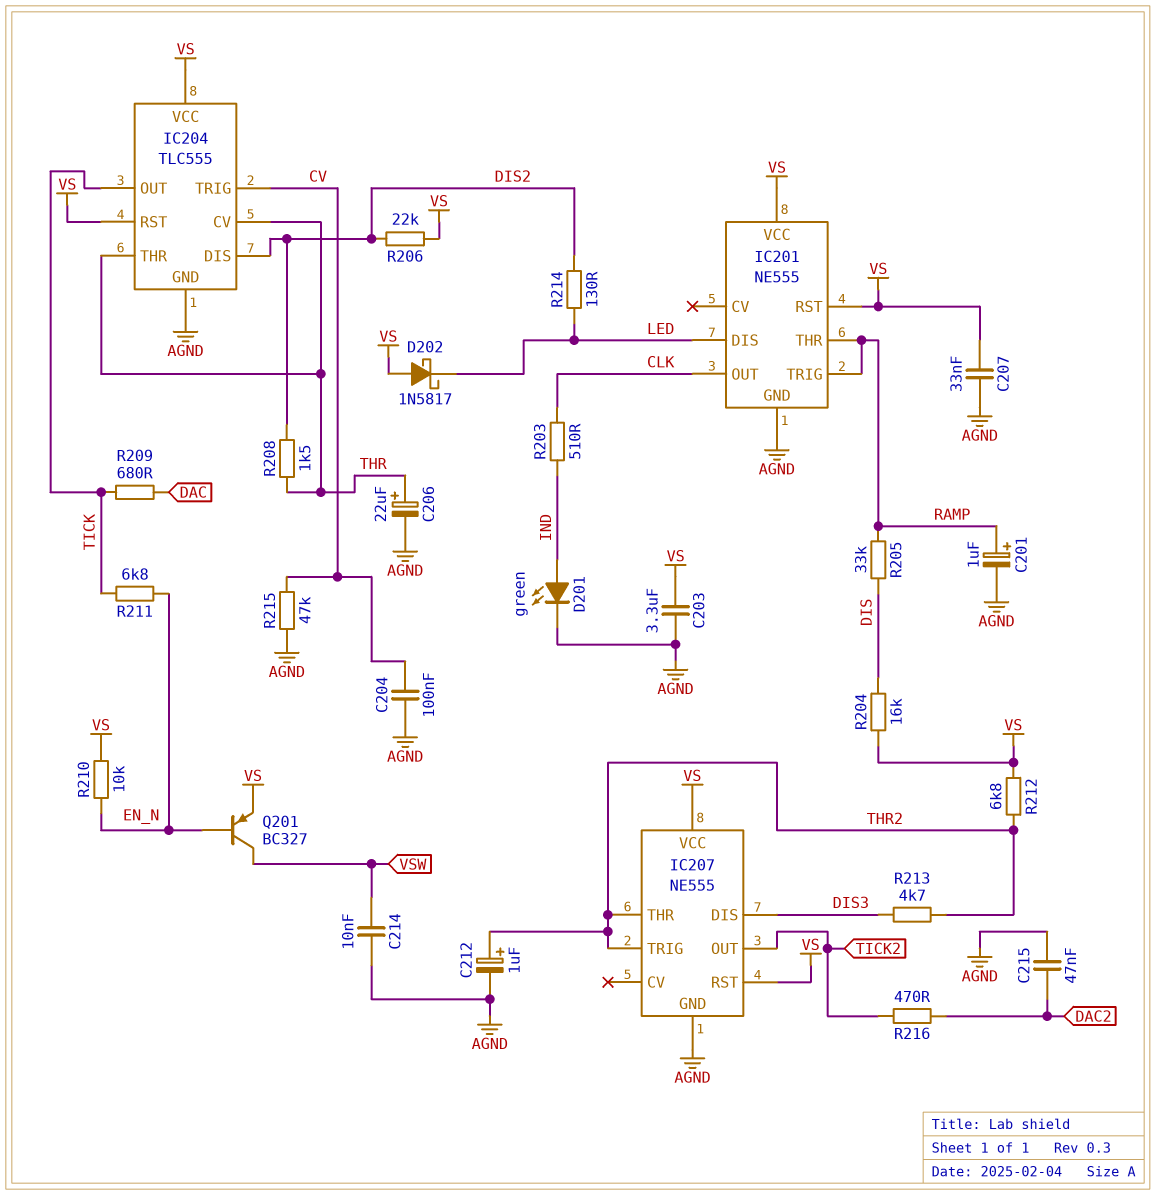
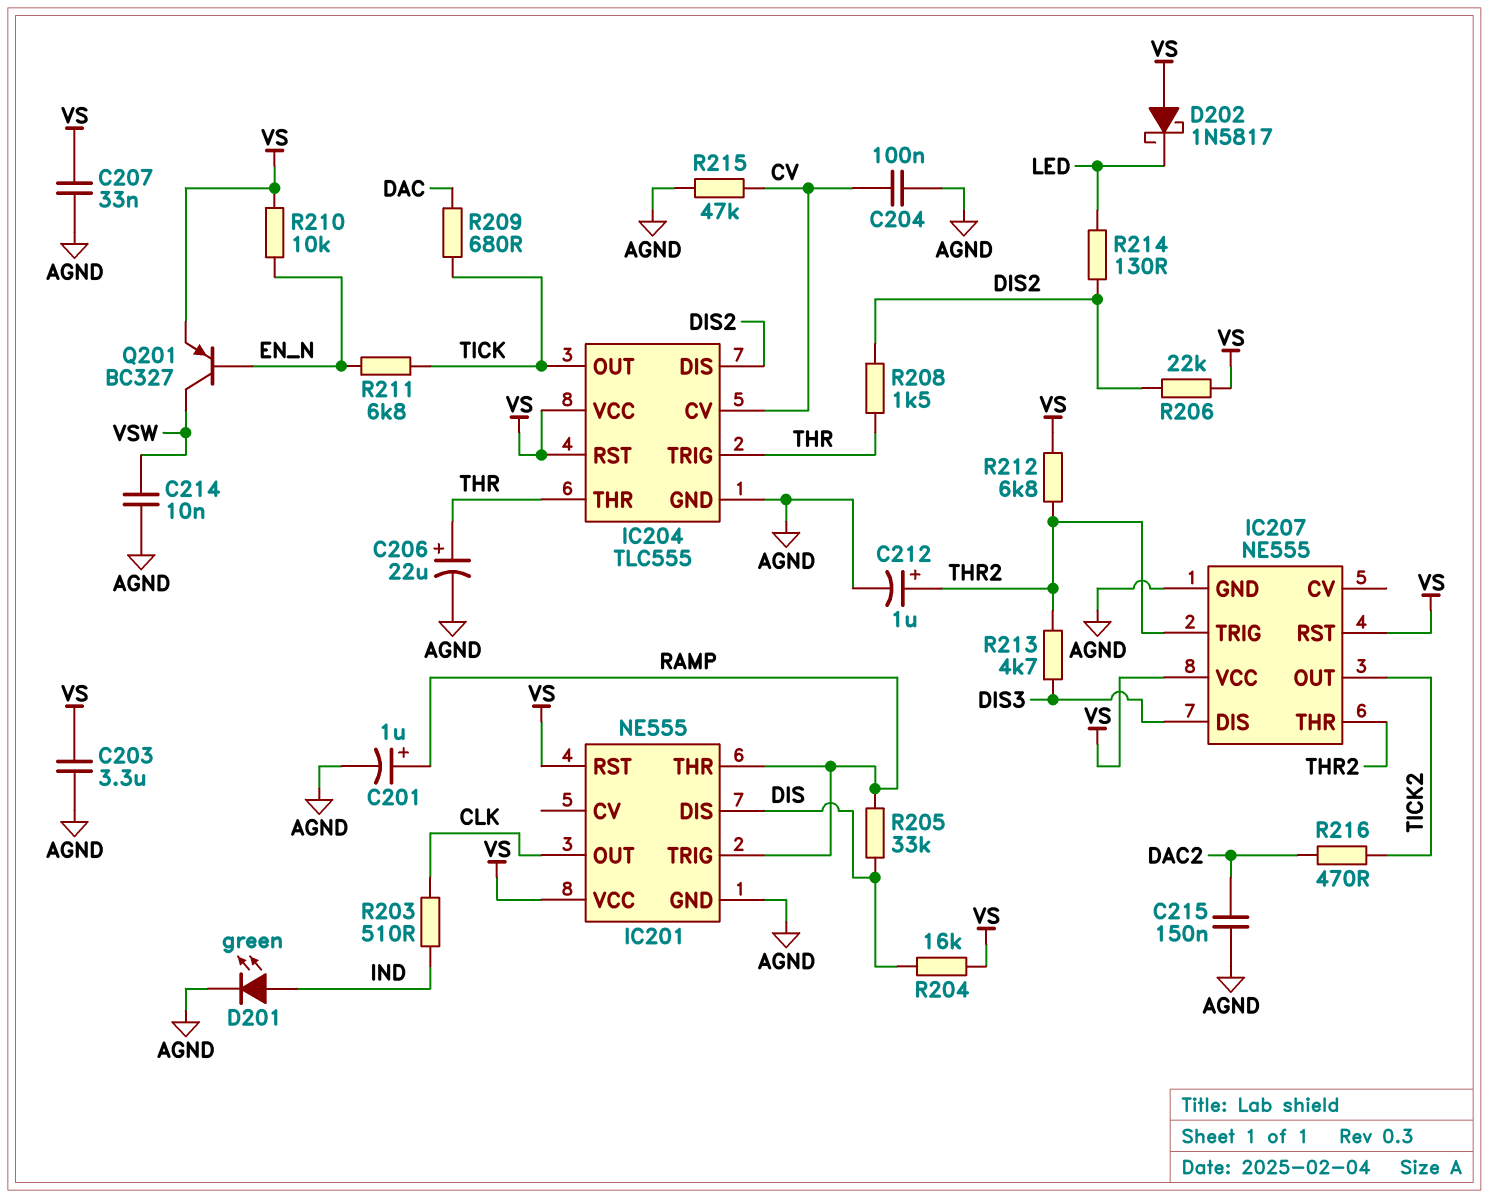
C215: 47nF (AGND, DAC2) -> 150nF (AGND, DAC2)
IC201 pin DIS: LED -> DIS
IC204 pin CV: THR -> CV
IC204 pin TRIG: CV -> THR

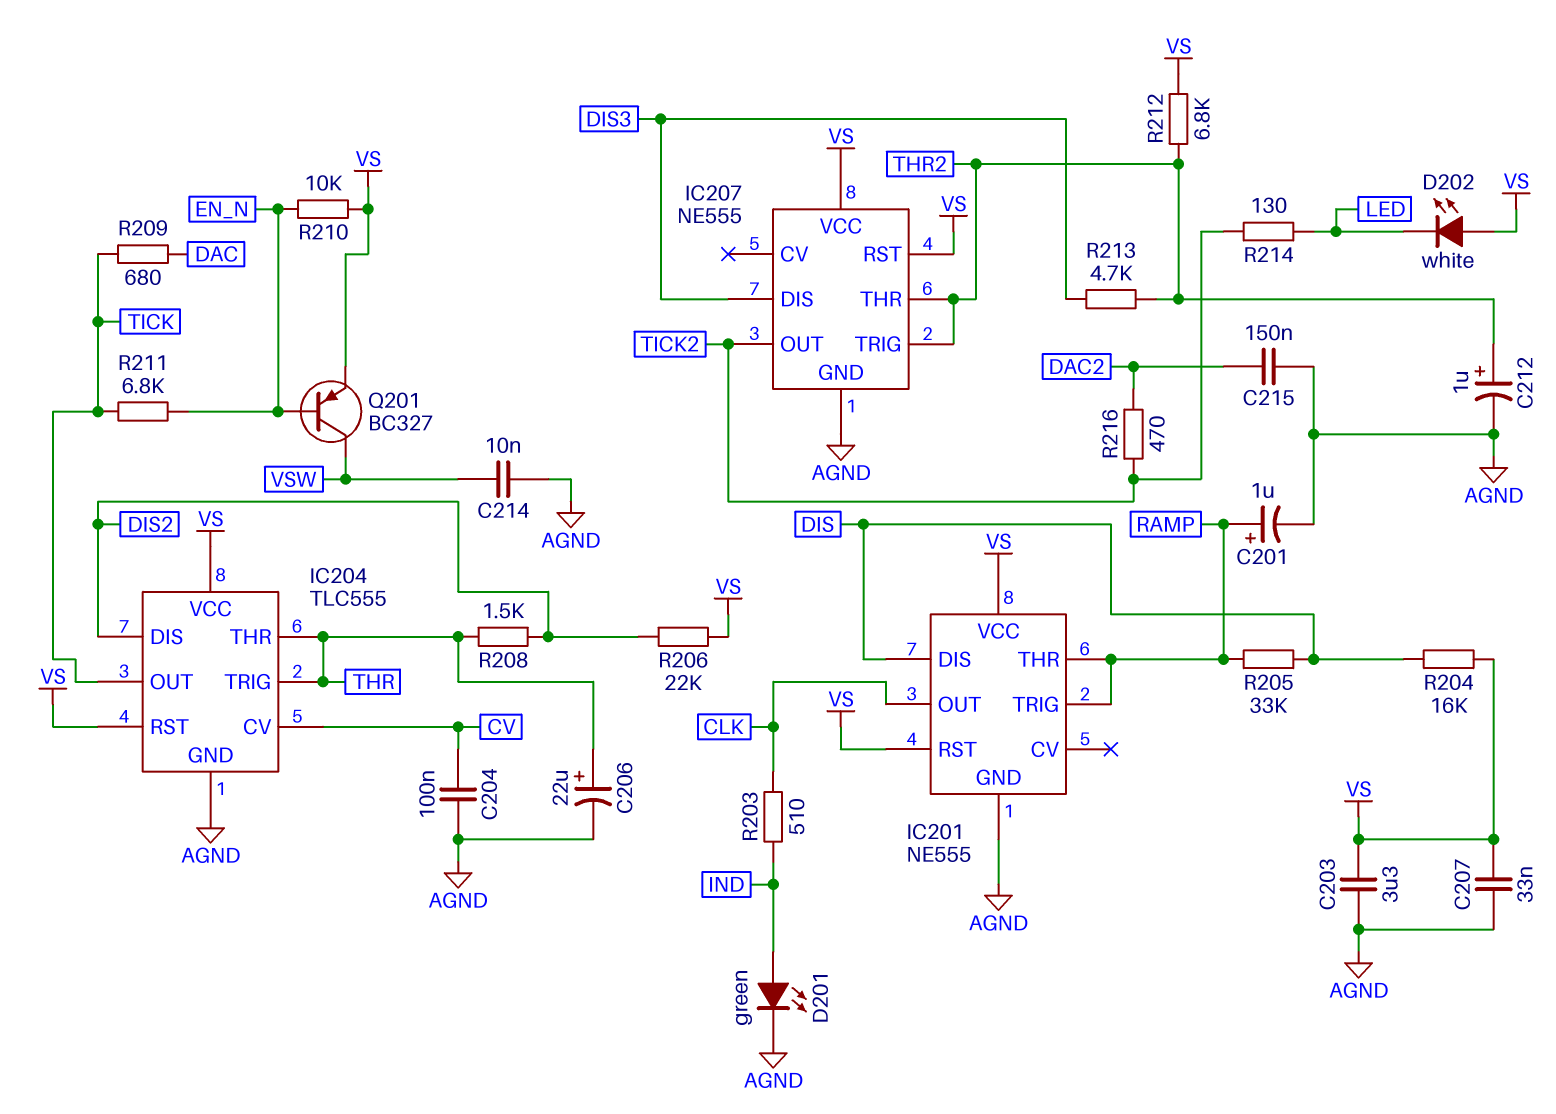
D202: schottky 1N5817 (A VS, K LED) -> LED white (A VS, K LED)
R214: 130 (DIS2, LED) -> 130 (LED, TICK2)
R215: 47k (AGND, CV) -> none

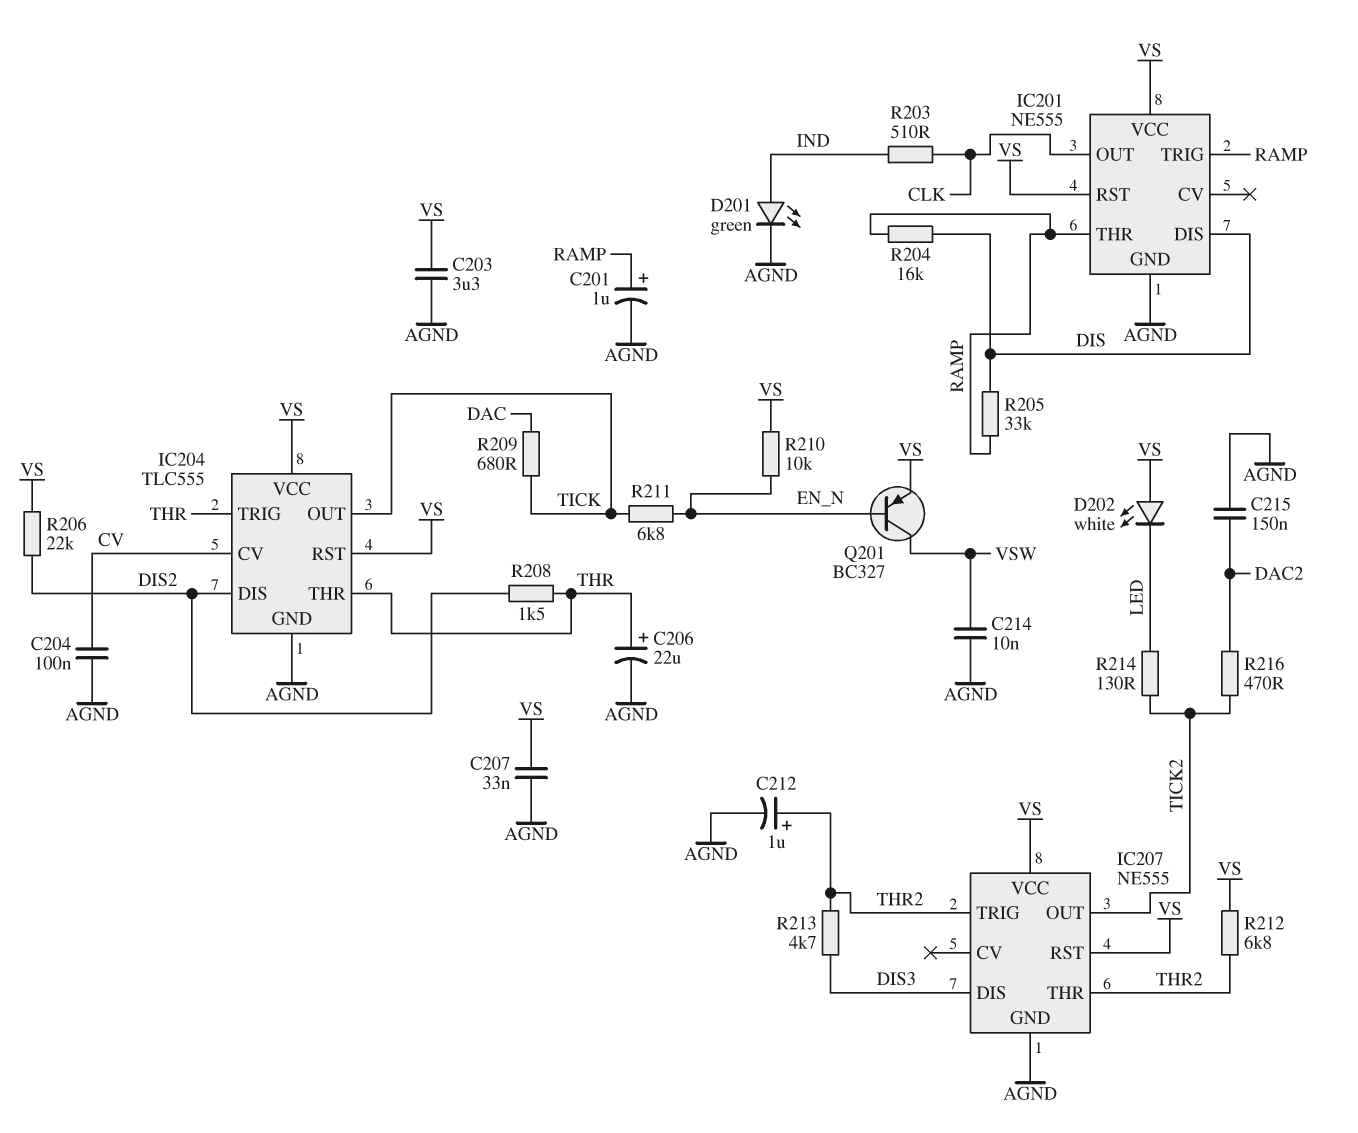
R204: 16k (DIS, VS) -> 16k (DIS, RAMP)

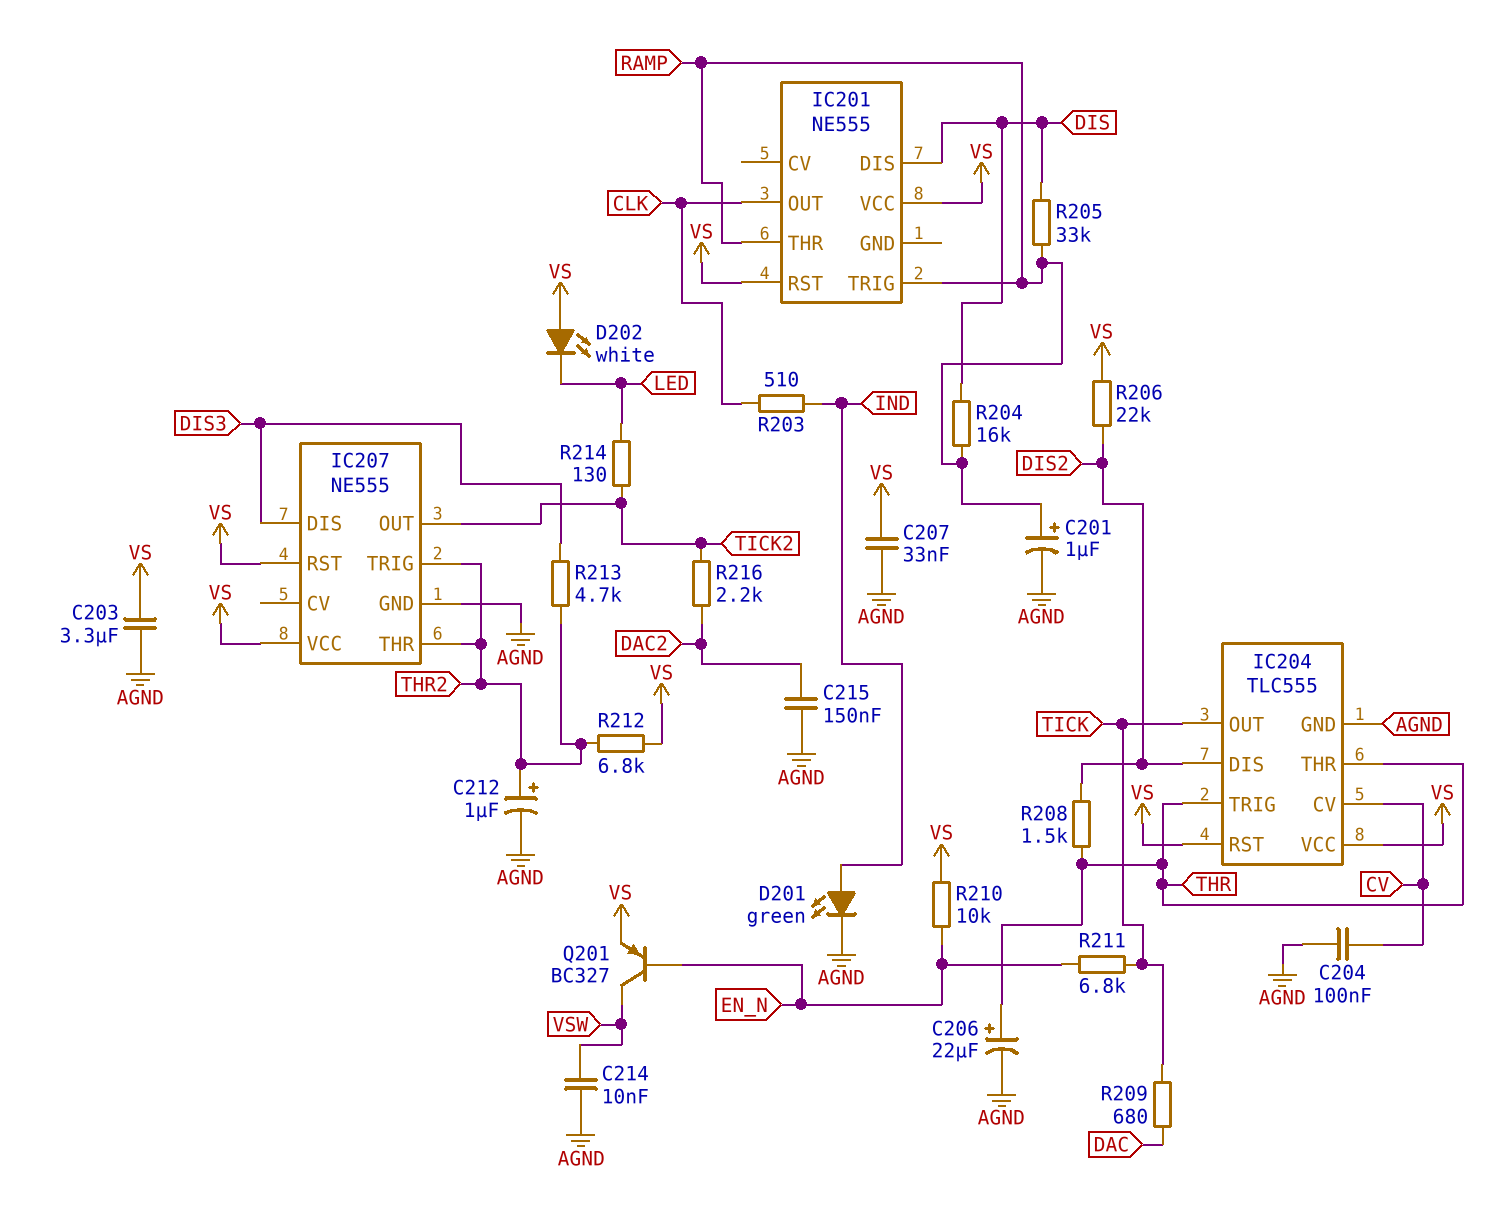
IC201 pin GND: AGND -> none
R216: 470 (DAC2, TICK2) -> 2.2k (DAC2, TICK2)

